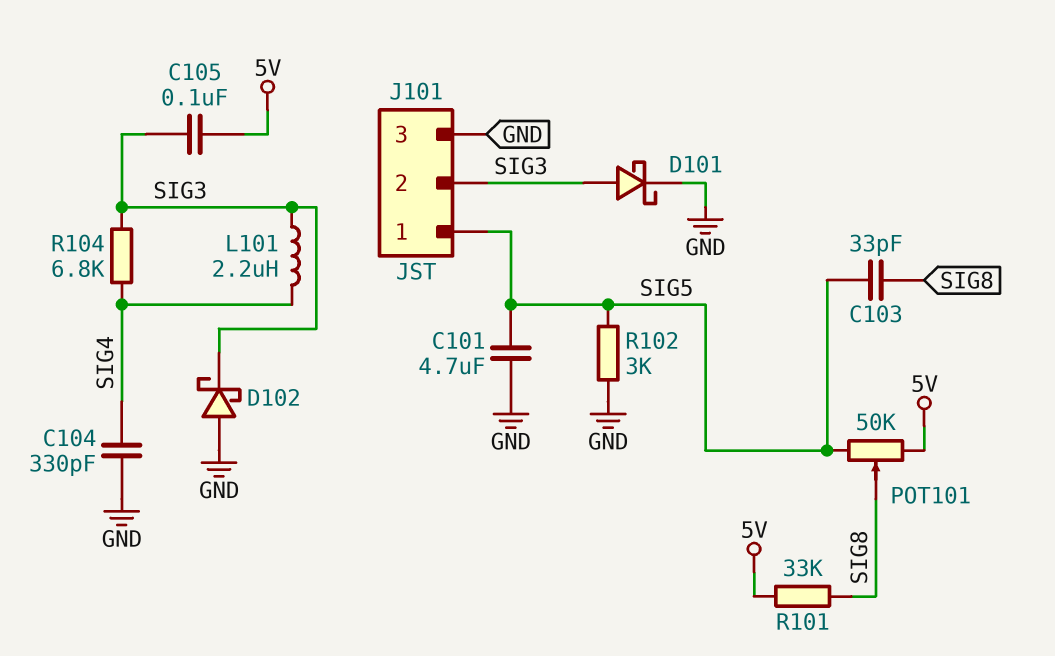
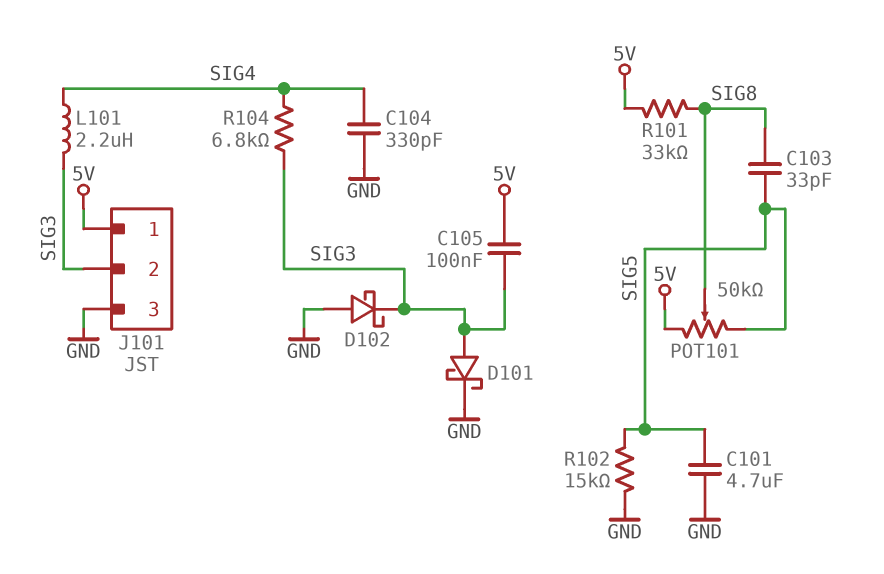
J101 pin 1: SIG5 -> 5V
R102: 3k (GND, SIG5) -> 15k (GND, SIG5)

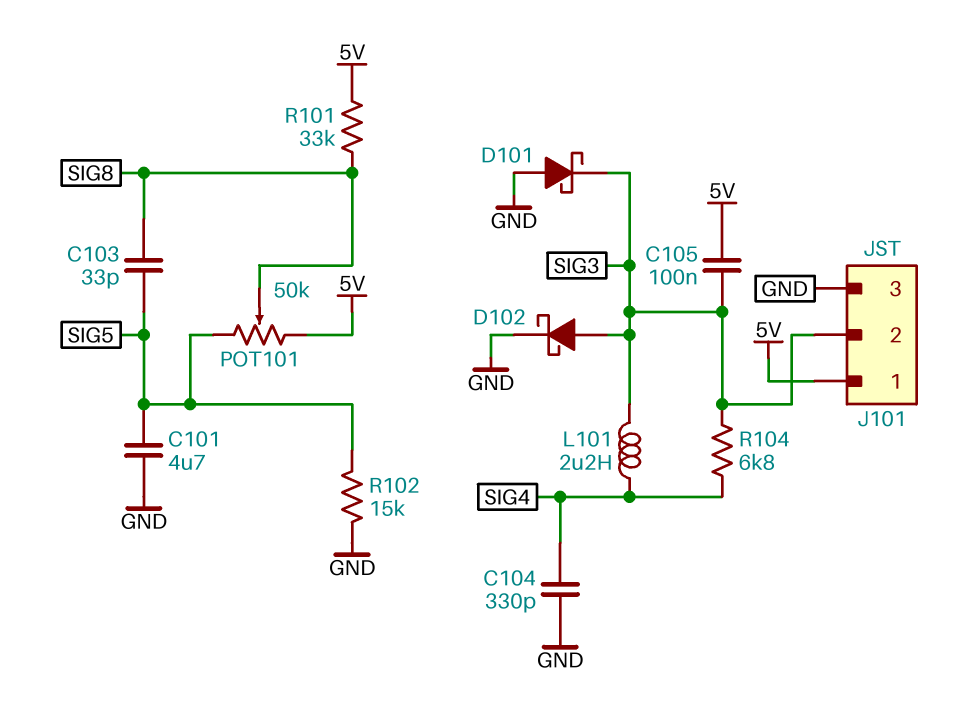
D101: schottky (A SIG3, K GND) -> schottky (A GND, K SIG3)
D102: schottky (A GND, K SIG3) -> schottky (A SIG3, K GND)

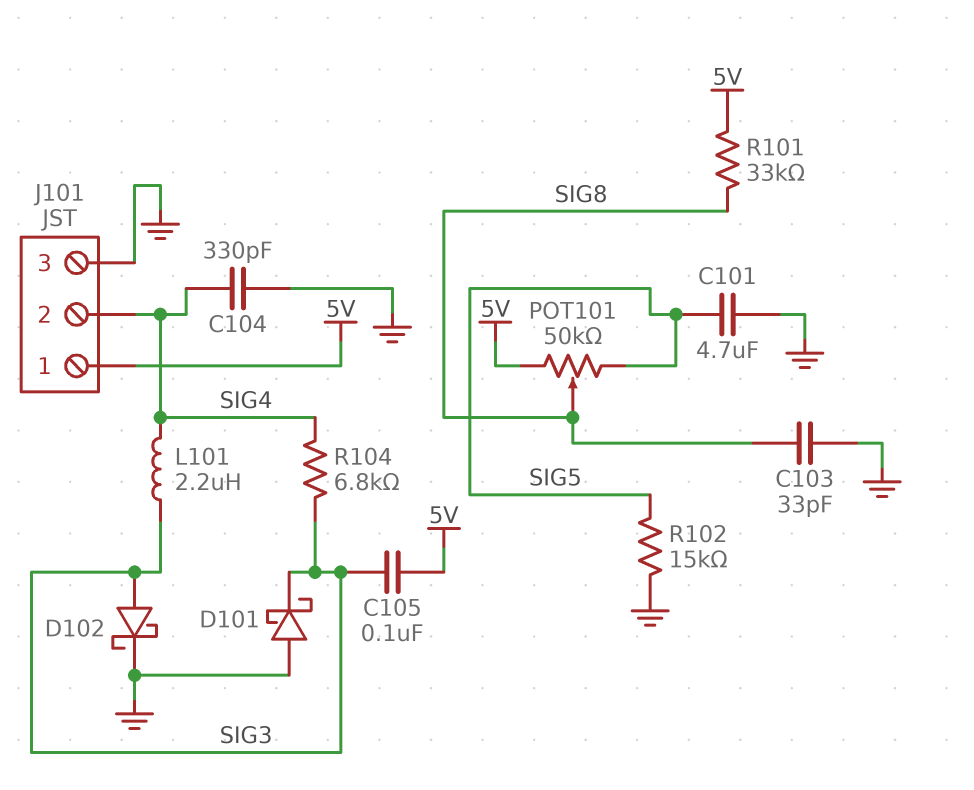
C103: 33pF (SIG5, SIG8) -> 33pF (GND, SIG8)
J101 pin 2: SIG3 -> SIG4

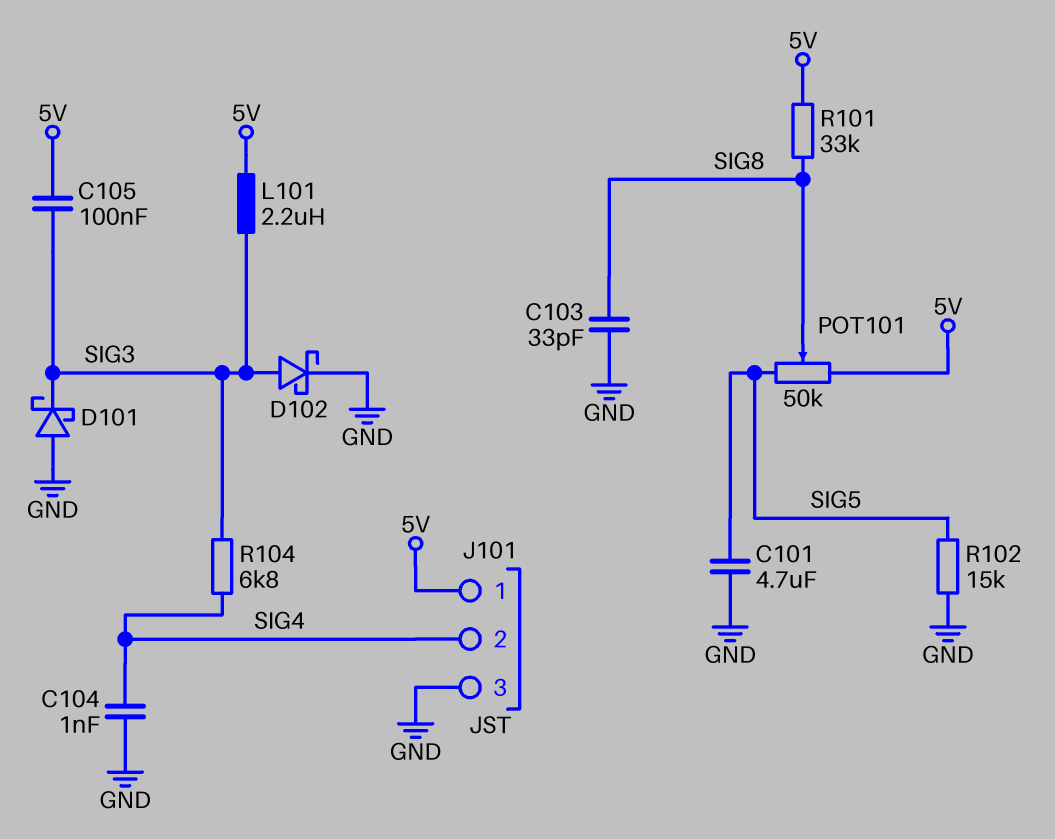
C104: 330pF (GND, SIG4) -> 1nF (GND, SIG4)
L101: 2.2uH (SIG3, SIG4) -> 2.2uH (5V, SIG3)

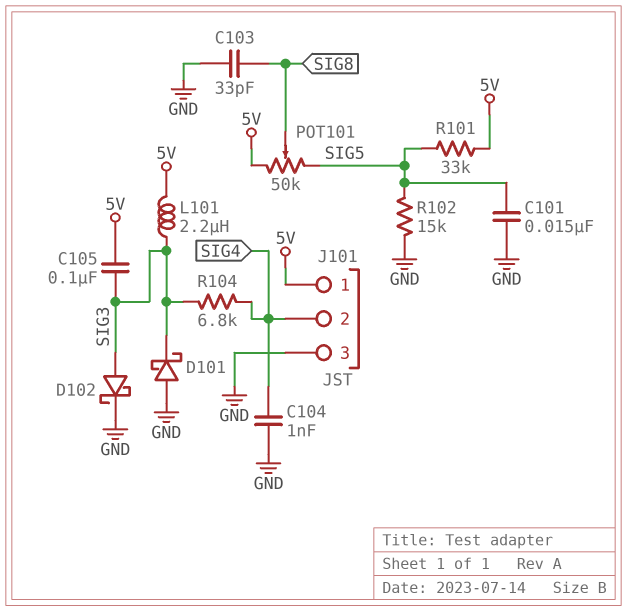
C101: 4.7uF (GND, SIG5) -> 15nF (GND, SIG5)
R101: 33k (5V, SIG8) -> 33k (5V, SIG5)

